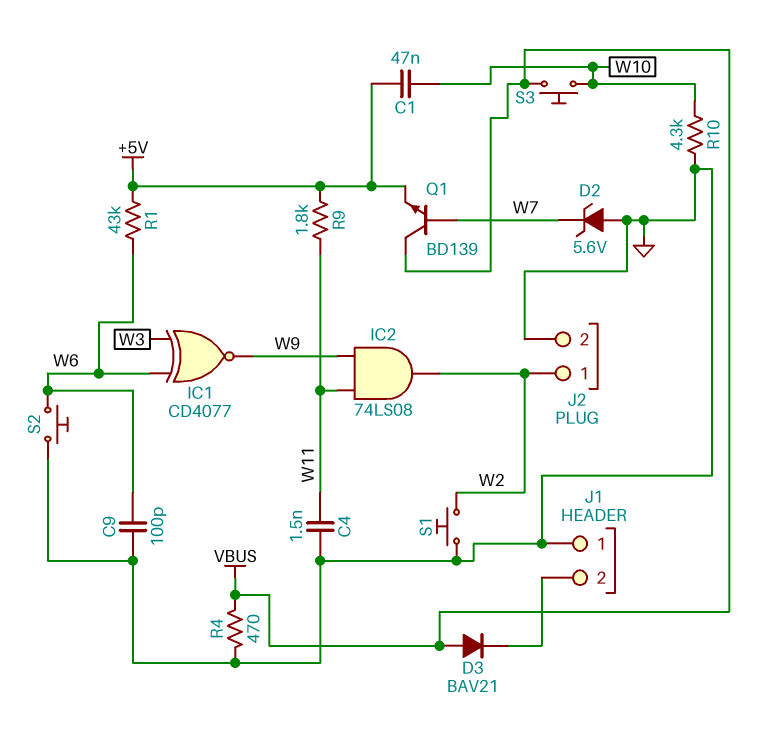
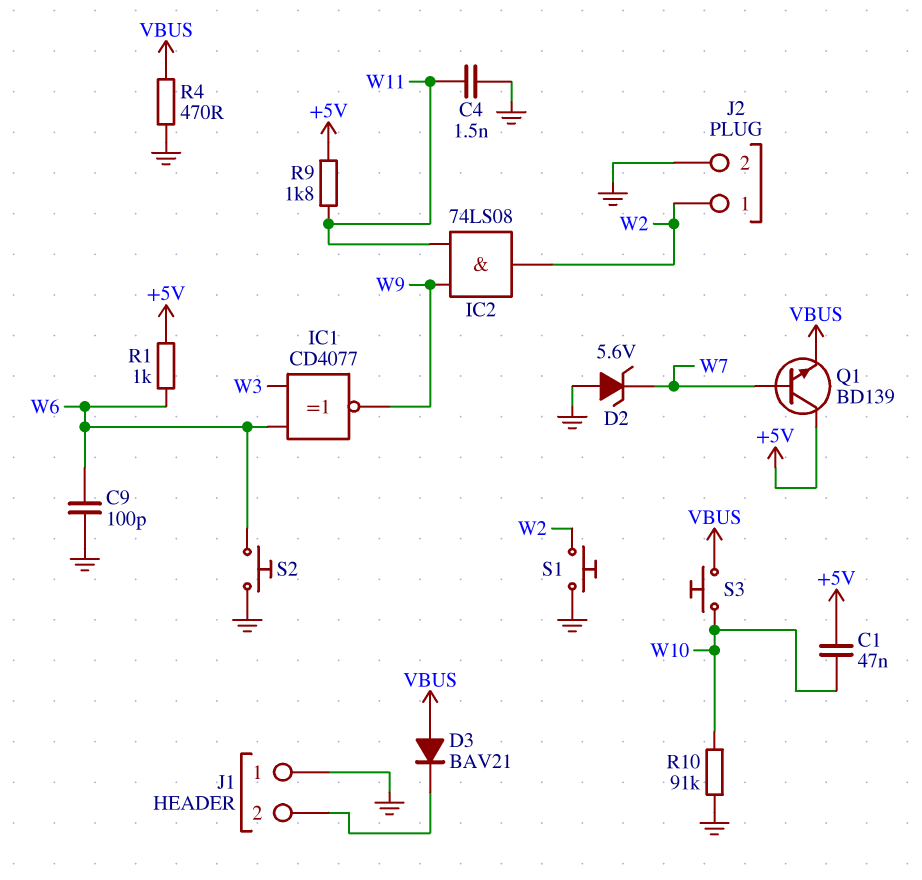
Q1: NPN BD139 (B W7, C VBUS, E +5V) -> NPN BD139 (B W7, C +5V, E VBUS)
R1: 43k (+5V, W6) -> 1k (+5V, W6)
R10: 4.3k (GND, W10) -> 91k (GND, W10)

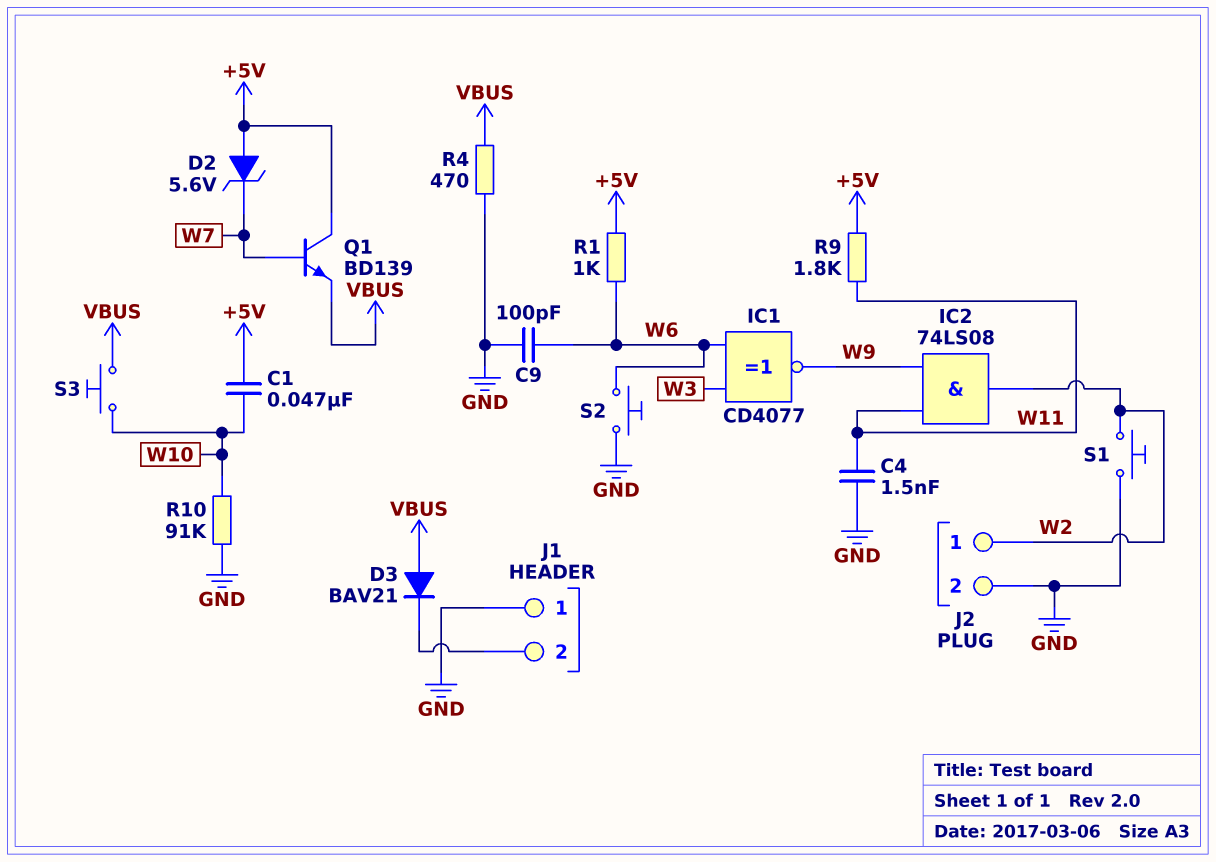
D2: zener 5.6V (A GND, K W7) -> zener 5.6V (A +5V, K W7)

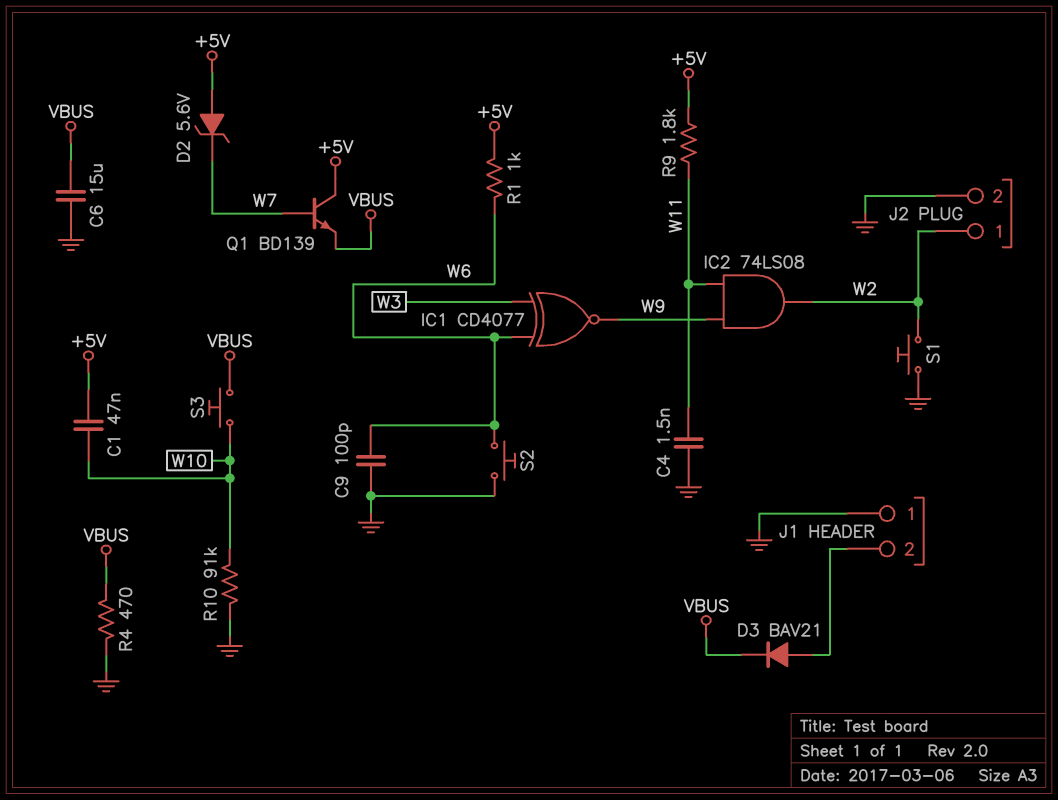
C6: none -> 15uF (GND, VBUS)
D3: diode BAV21 (A VBUS, K J1/2) -> diode BAV21 (A J1/2, K VBUS)

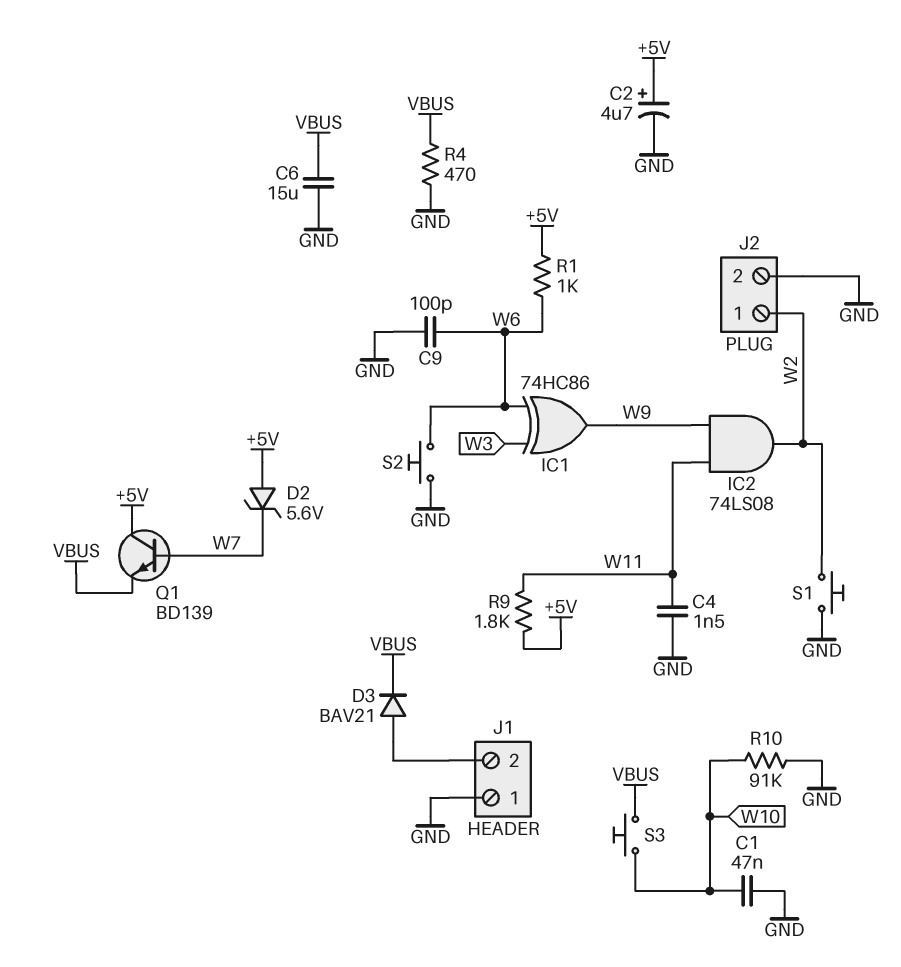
C1: 47nF (+5V, W10) -> 47nF (GND, W10)
C2: none -> 4.7uF (plus +5V, minus GND)
IC1: XNOR CD4077 (in W3, in W6, out W9) -> XOR 74HC86 (in W3, in W6, out W9)

